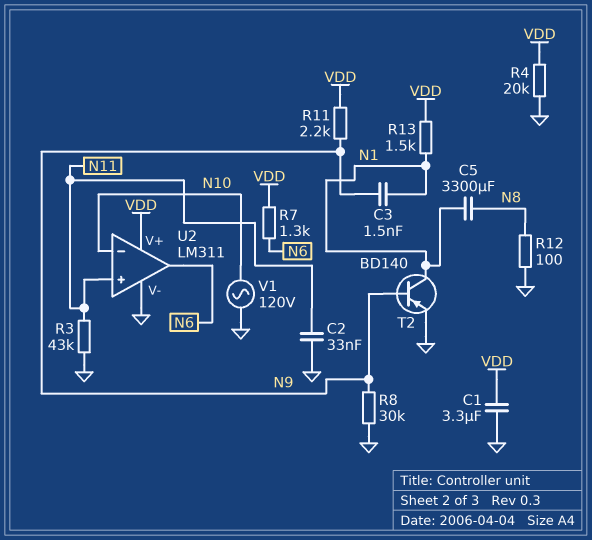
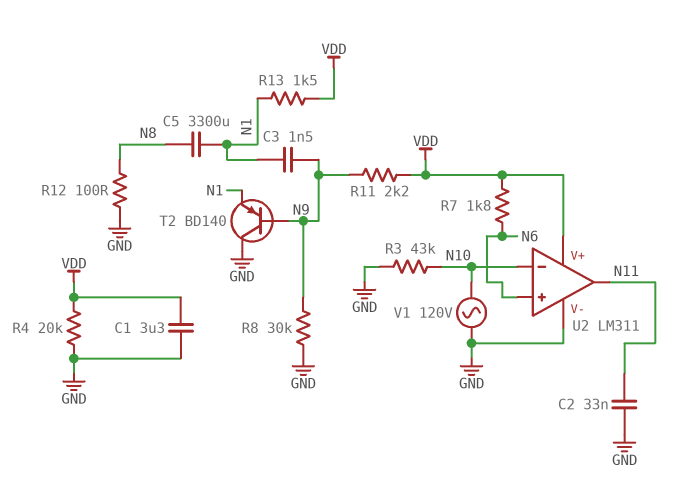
R3: 43k (GND, N11) -> 43k (GND, N10)
R7: 1.3k (N6, VDD) -> 1.8k (N6, VDD)
T2: PNP BD140 (B N9, C N1, E GND) -> PNP BD140 (B N9, C GND, E N1)
U2 pin in+: N11 -> N6
U2 pin out: N6 -> N11

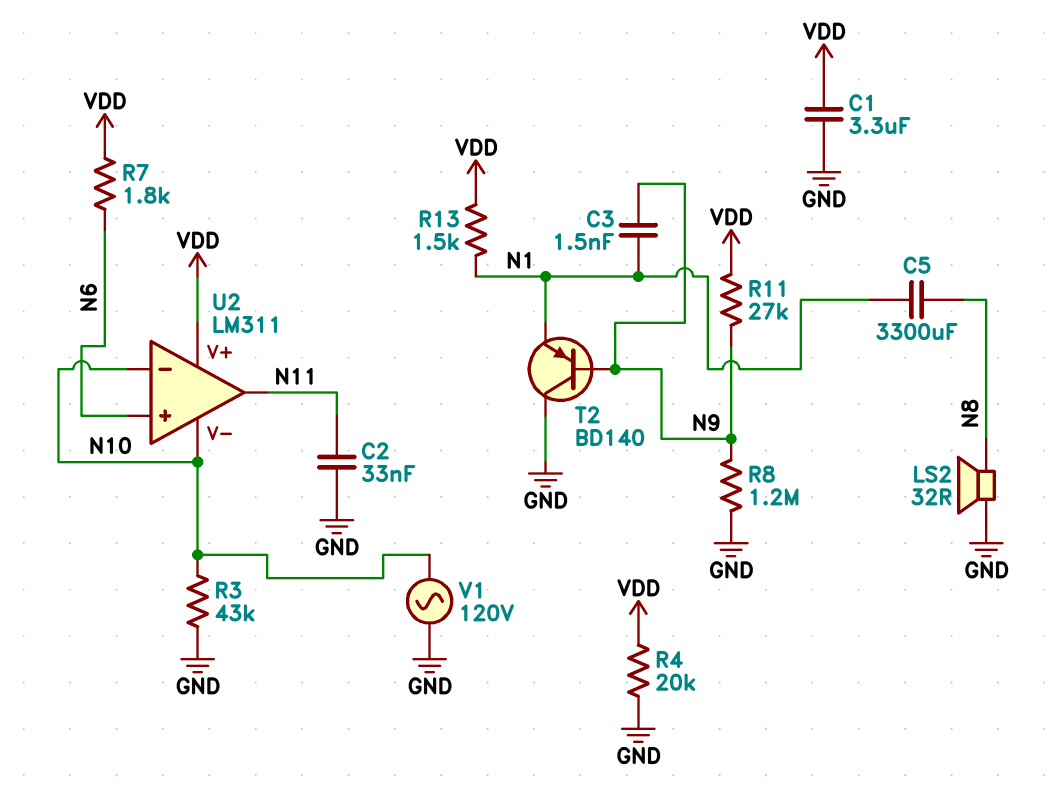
LS2: none -> speaker 32R (GND, N8)
R8: 30k (GND, N9) -> 1.2M (GND, N9)
R11: 2.2k (N9, VDD) -> 27k (N9, VDD)
R12: 100 (GND, N8) -> none
U2 pin V-: GND -> N10

